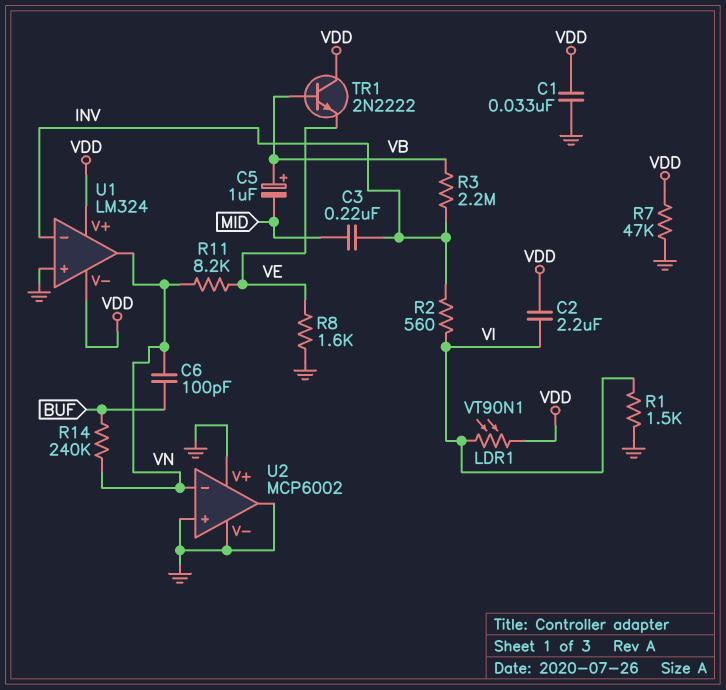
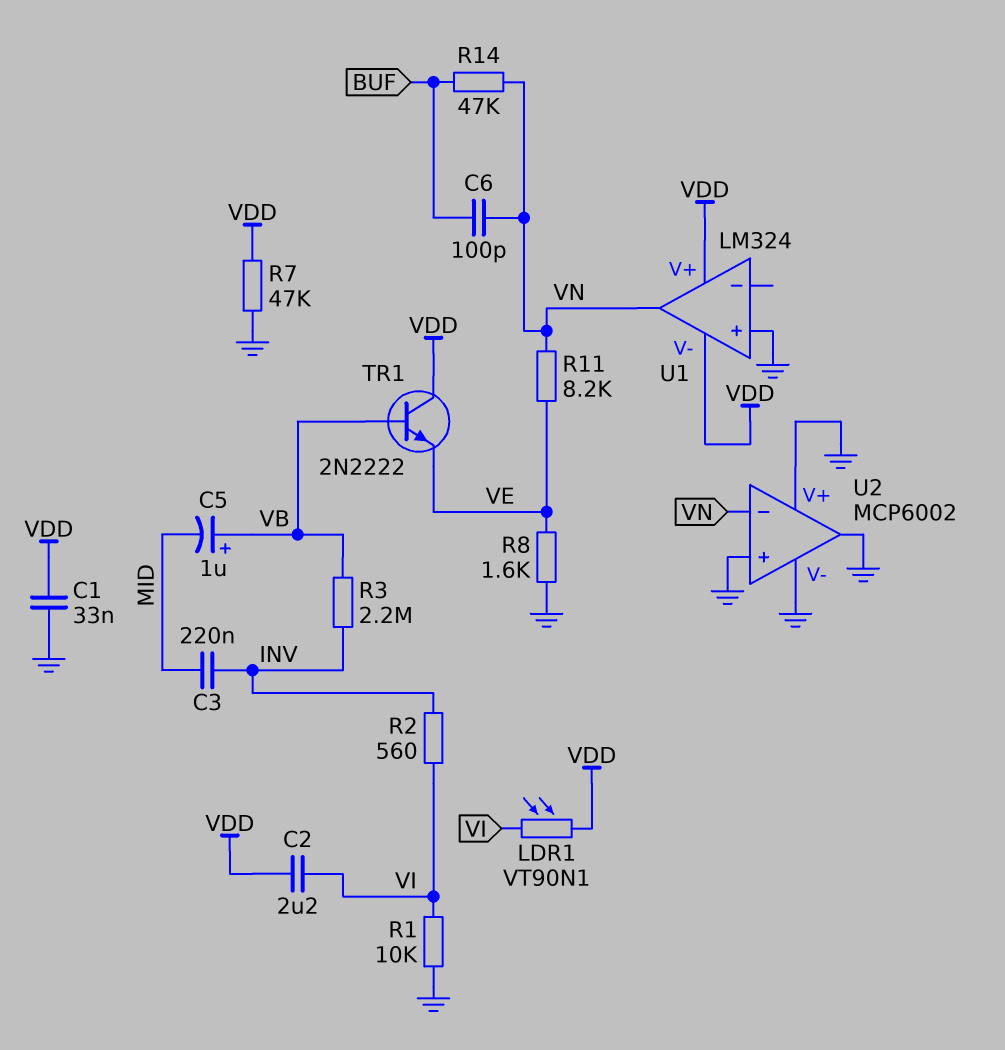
R1: 1.5k (GND, VI) -> 10k (GND, VI)
R14: 240k (BUF, VN) -> 47k (BUF, VN)
U1 pin in-: INV -> none

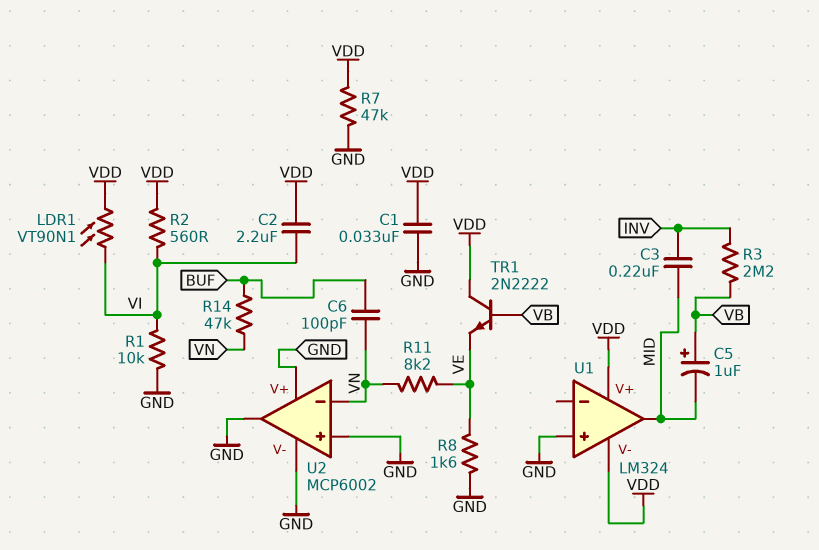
R2: 560 (INV, VI) -> 560 (VDD, VI)
U1 pin out: VN -> MID

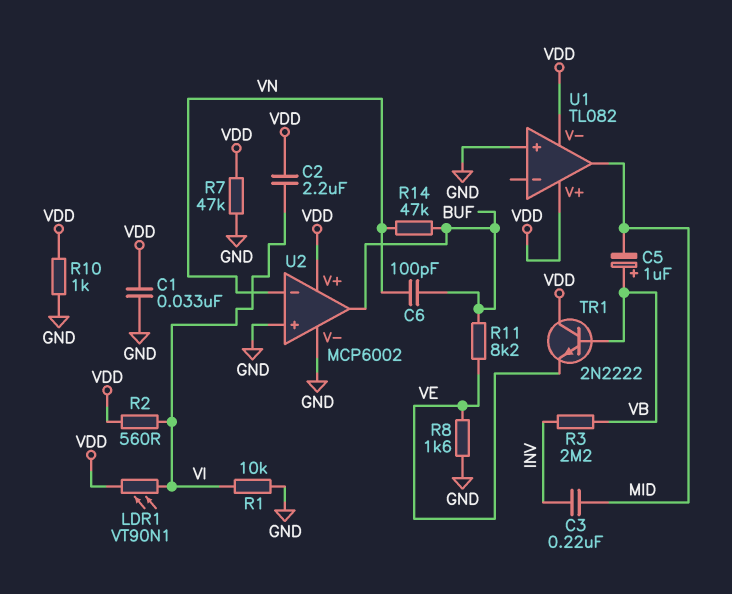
R10: none -> 1k (GND, VDD)
R11: 8.2k (VE, VN) -> 8.2k (BUF, VE)
U1: LM324 -> TL082
U2 pin V+: GND -> VDD
U2 pin out: GND -> BUF

